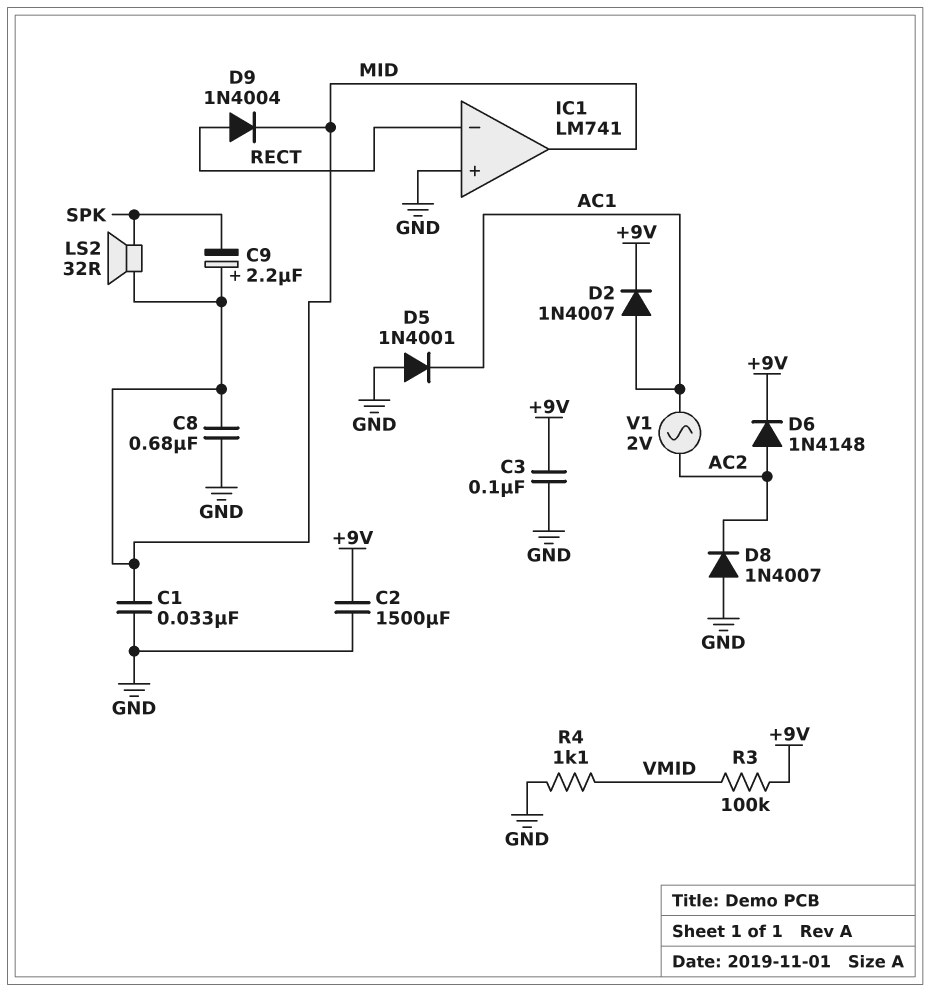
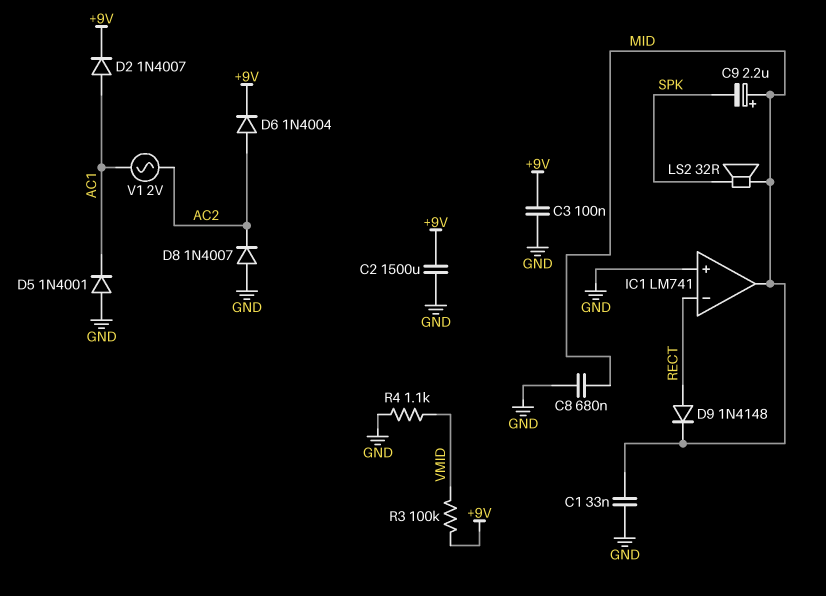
D6: diode 1N4148 (A AC2, K +9V) -> diode 1N4004 (A AC2, K +9V)
D9: diode 1N4004 (A RECT, K MID) -> diode 1N4148 (A RECT, K MID)

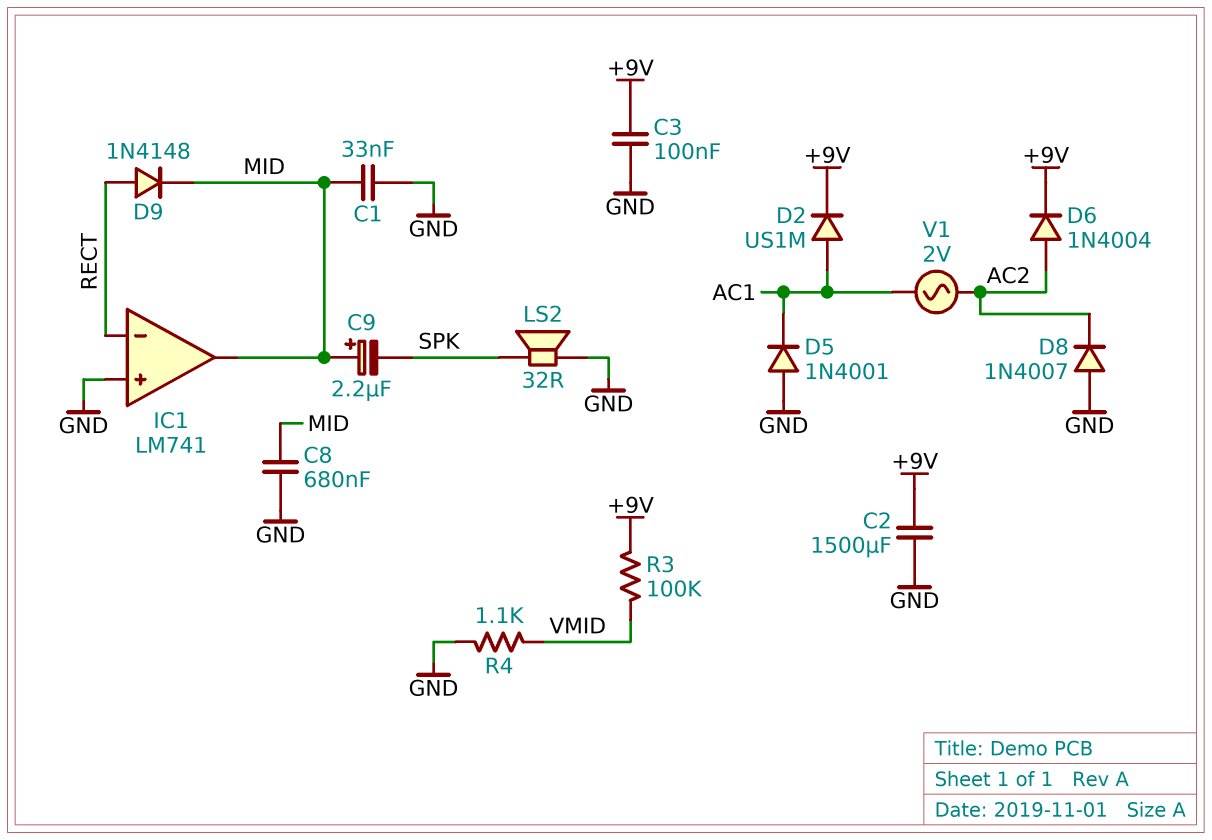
D2: diode 1N4007 (A AC1, K +9V) -> diode US1M (A AC1, K +9V)
LS2: speaker 32R (MID, SPK) -> speaker 32R (GND, SPK)

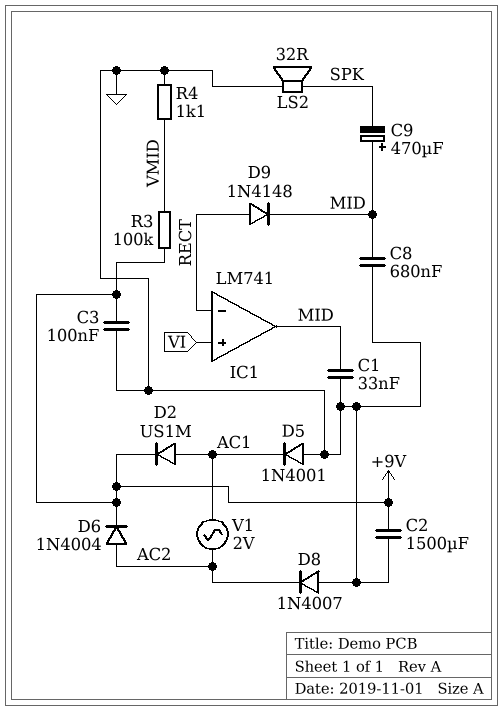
C9: 2.2uF (plus MID, minus SPK) -> 470uF (plus MID, minus SPK)
IC1 pin in+: GND -> VI

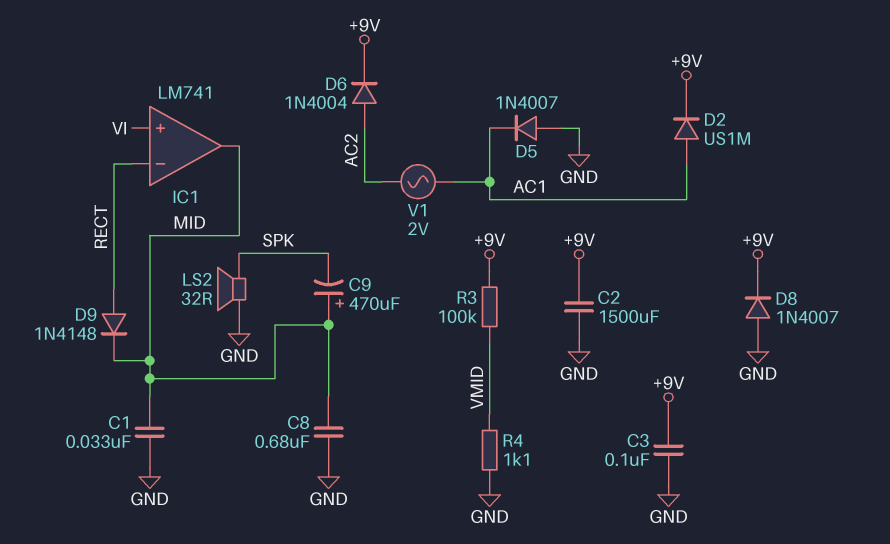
D5: diode 1N4001 (A GND, K AC1) -> diode 1N4007 (A GND, K AC1)
D8: diode 1N4007 (A GND, K AC2) -> diode 1N4007 (A GND, K +9V)

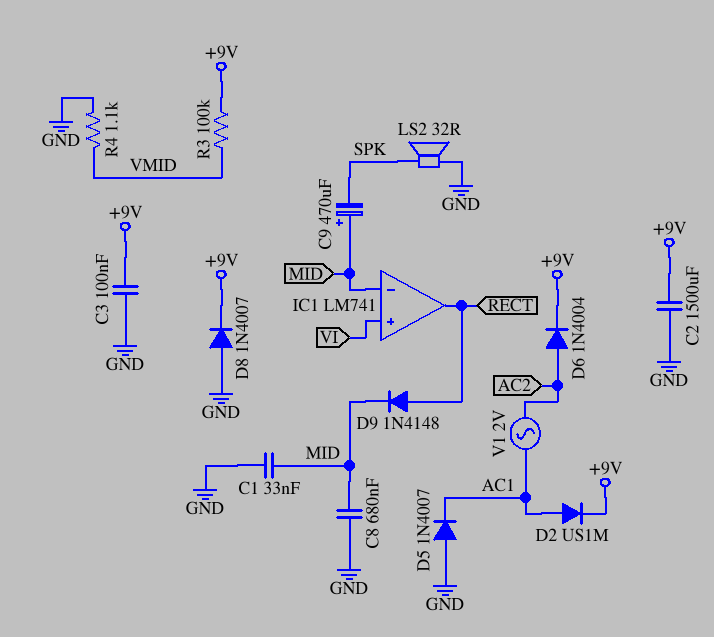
IC1 pin in-: RECT -> MID
IC1 pin out: MID -> RECT

